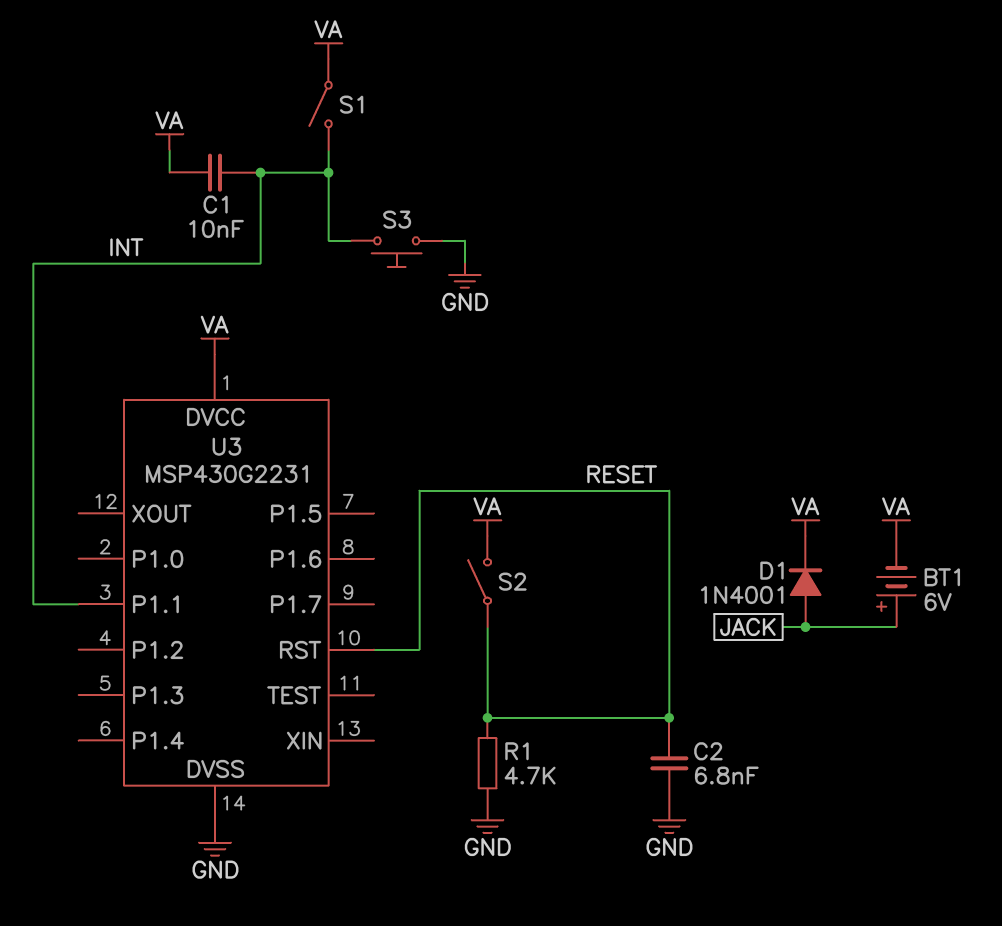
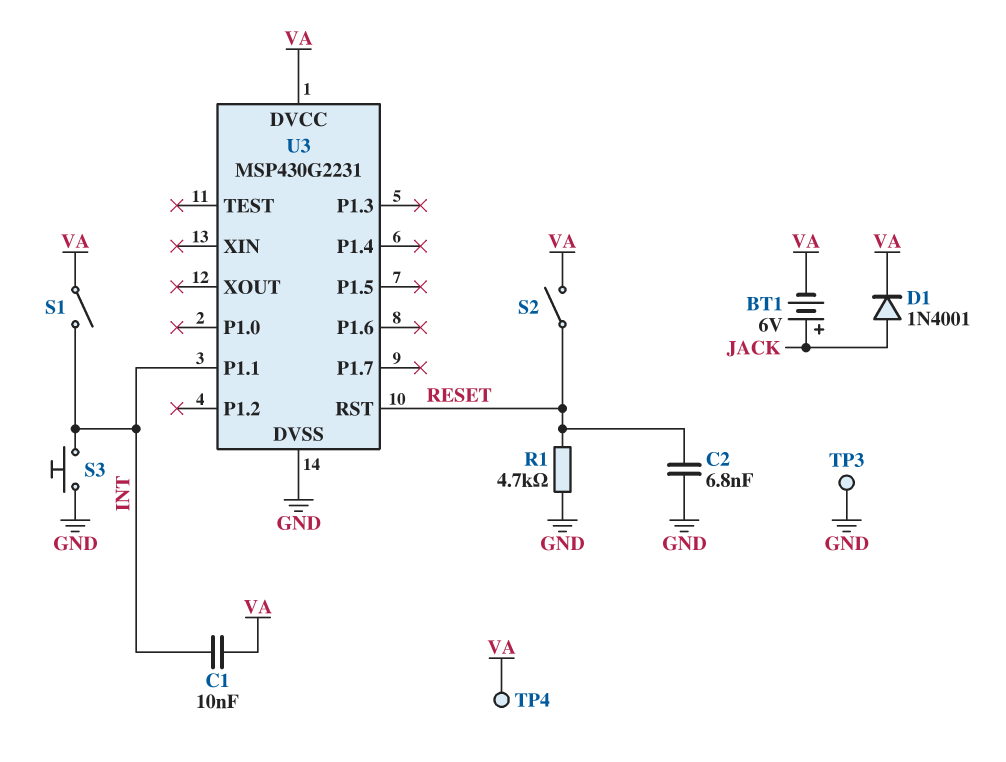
TP3: none -> test point (GND)
TP4: none -> test point (VA)

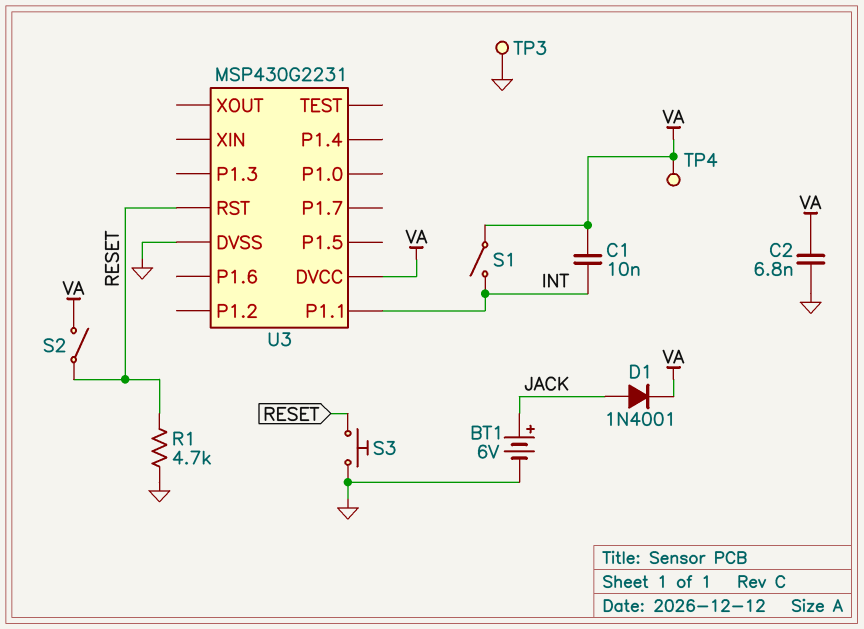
BT1: 6V (plus JACK, minus VA) -> 6V (plus JACK, minus GND)
C2: 6.8nF (GND, RESET) -> 6.8nF (GND, VA)
S3: button (GND, INT) -> button (GND, RESET)

